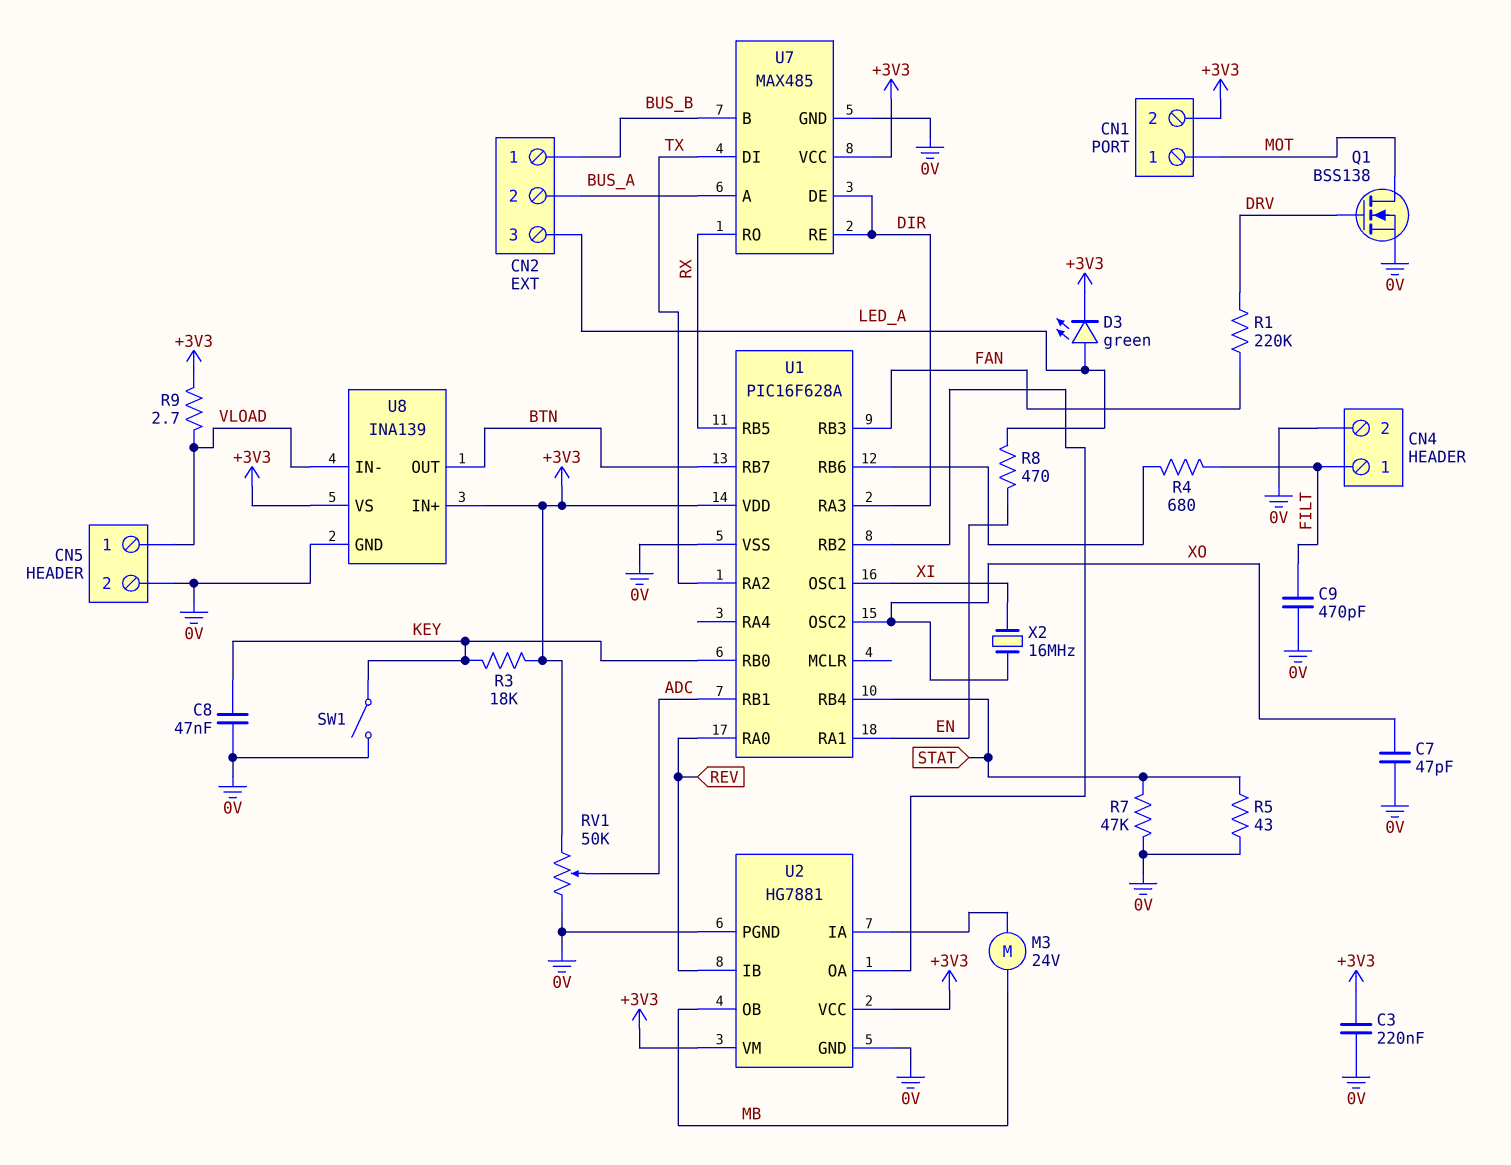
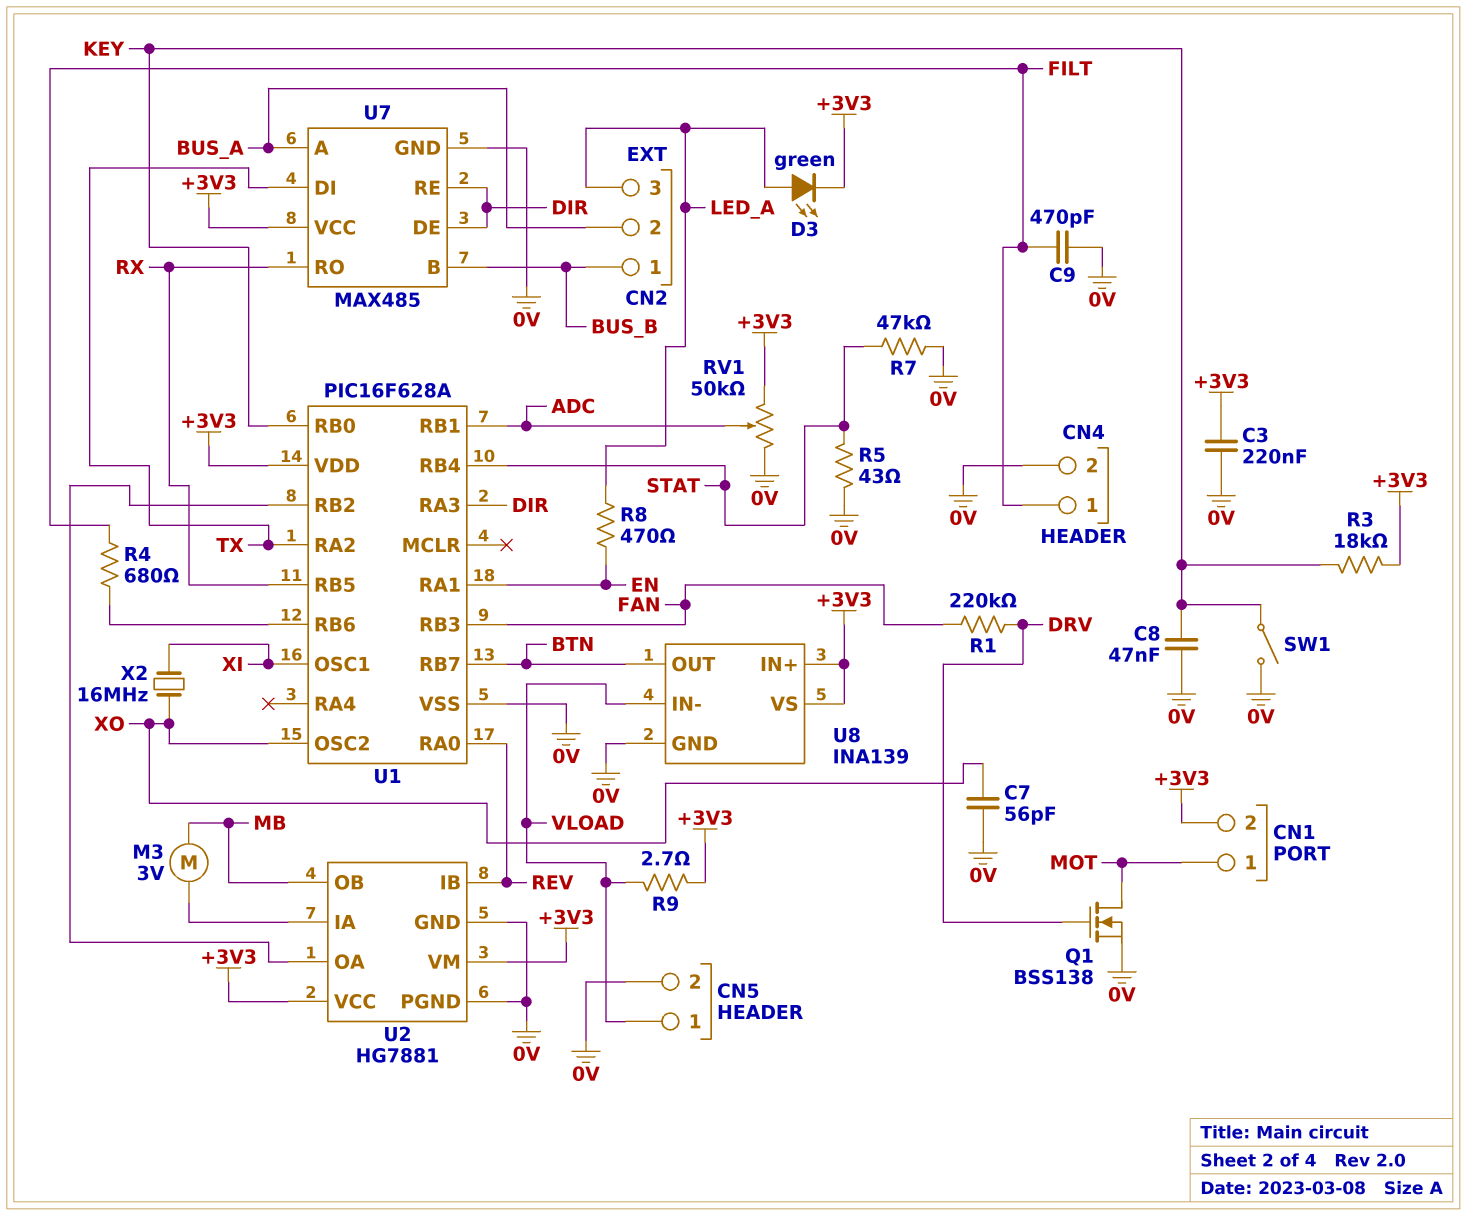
C7: 47pF (0V, XO) -> 56pF (0V, XO)
M3: motor 24V (MB, U2/IA) -> motor 3V (MB, U2/IA)

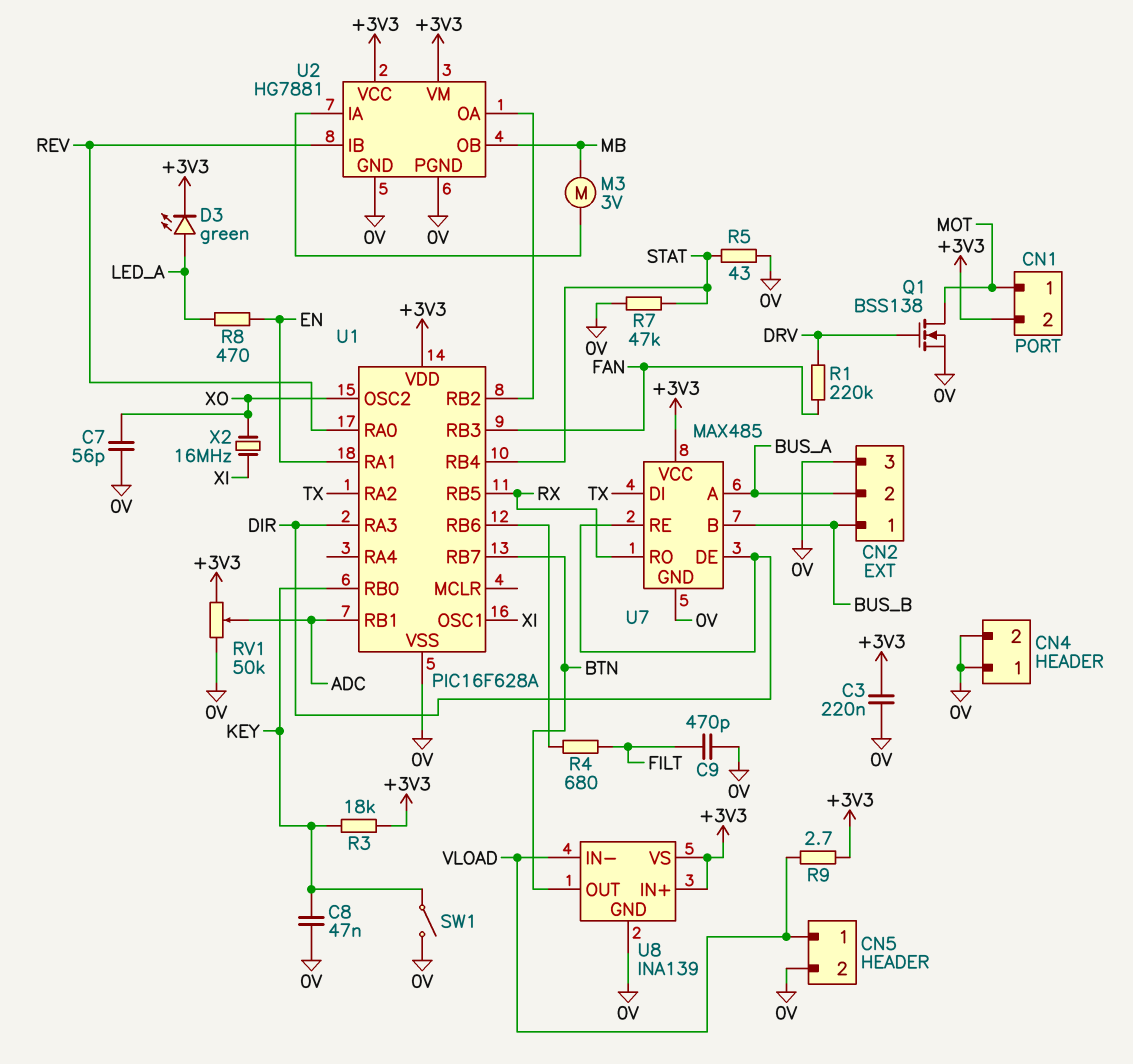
CN2 pin 3: LED_A -> 0V
CN4 pin 1: FILT -> 0V

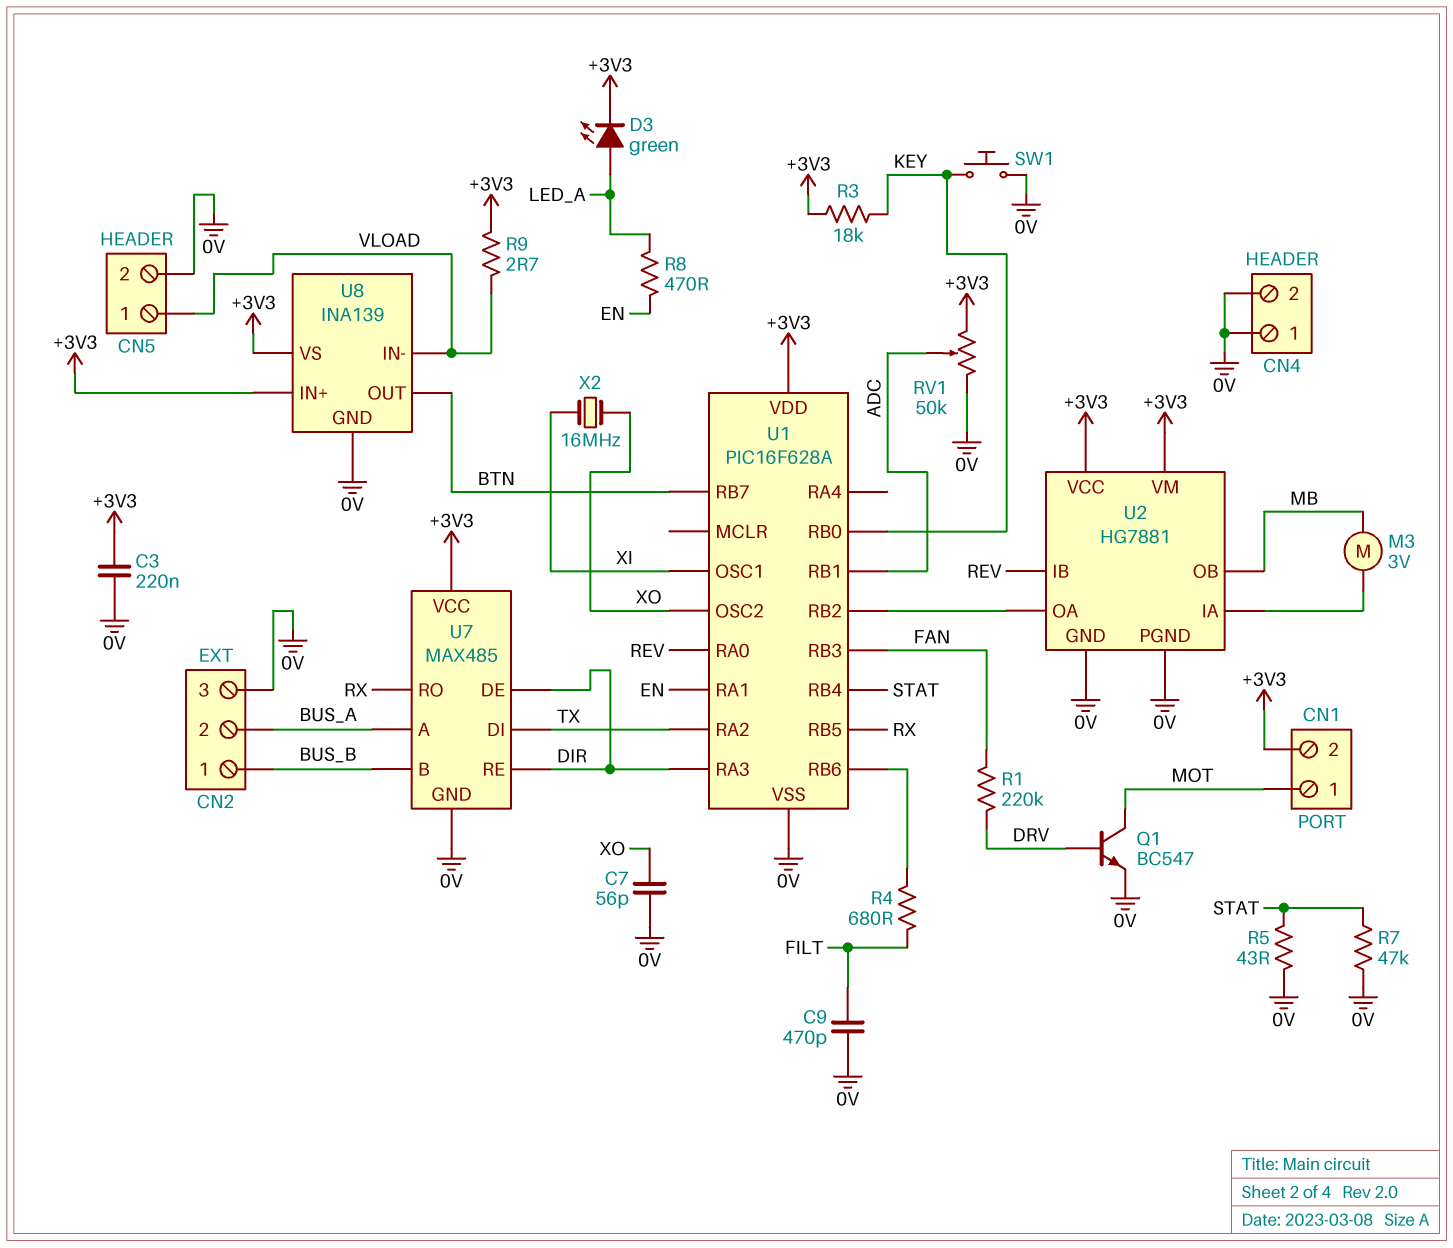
C8: 47nF (0V, KEY) -> none
Q1: NMOS BSS138 (G DRV, D MOT, S 0V) -> NPN BC547 (B DRV, C MOT, E 0V)
SW1: switch (0V, KEY) -> button (0V, KEY)

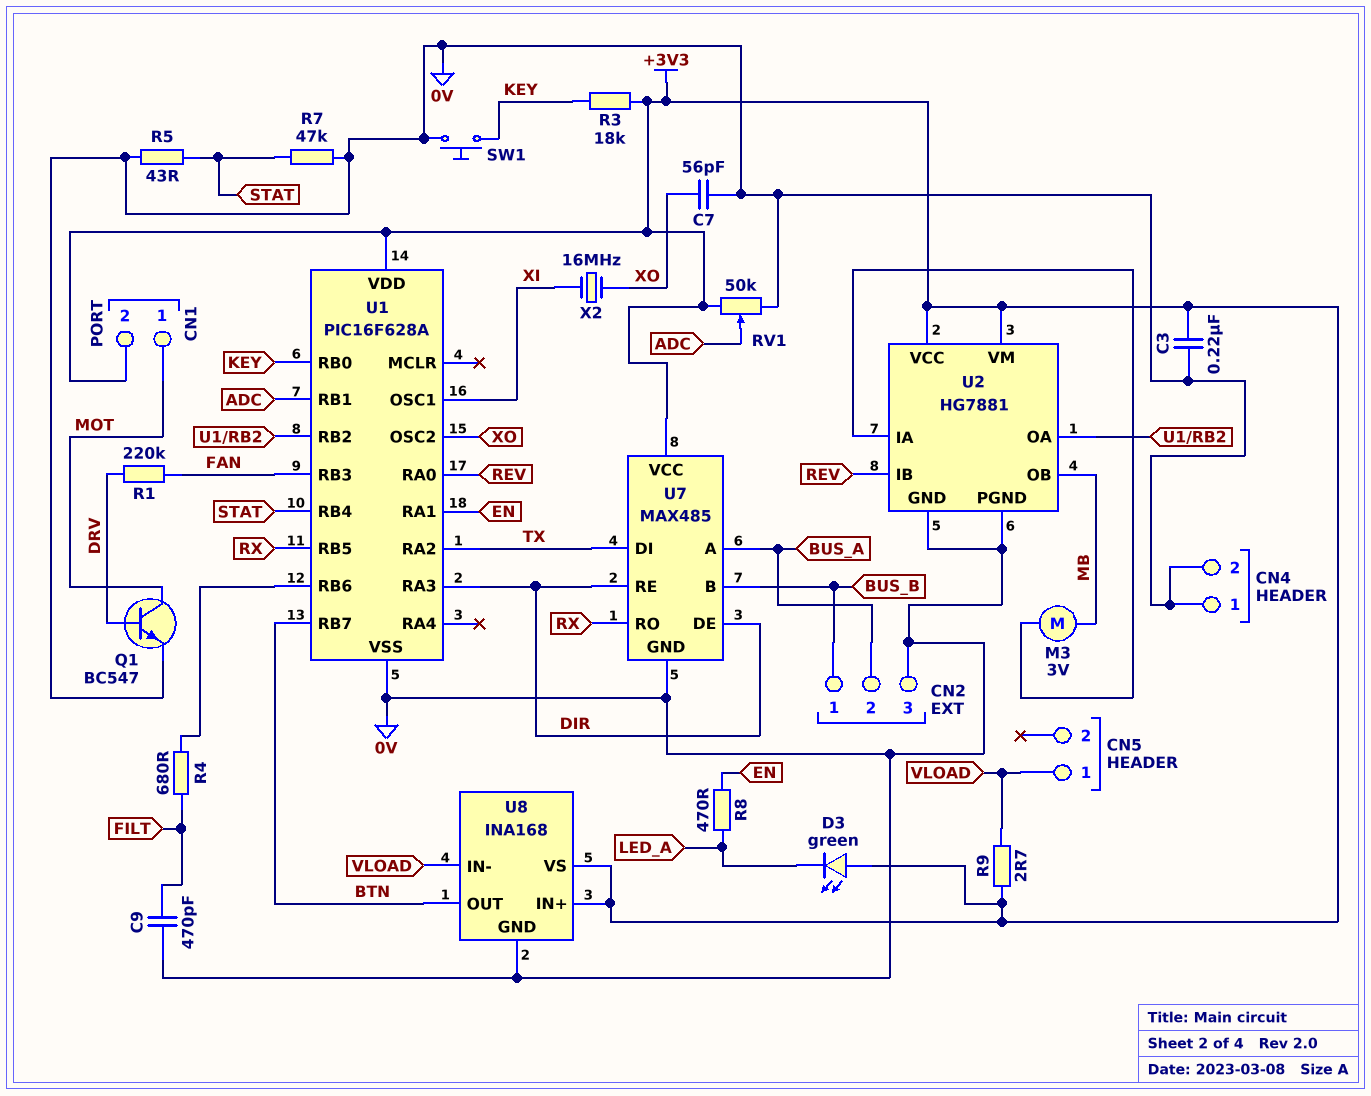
CN5 pin 2: 0V -> none
D3: LED green (A LED_A, K +3V3) -> LED green (A +3V3, K LED_A)
U8: INA139 -> INA168

